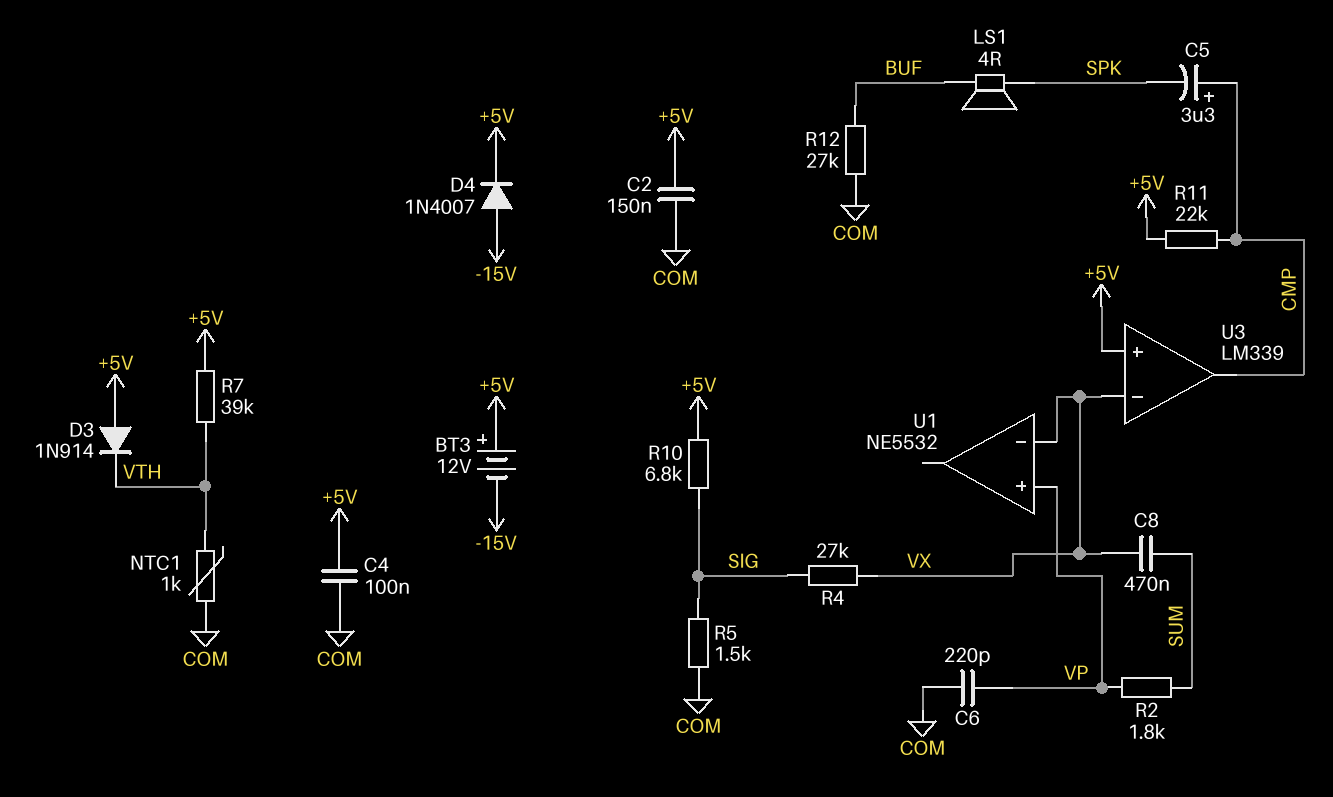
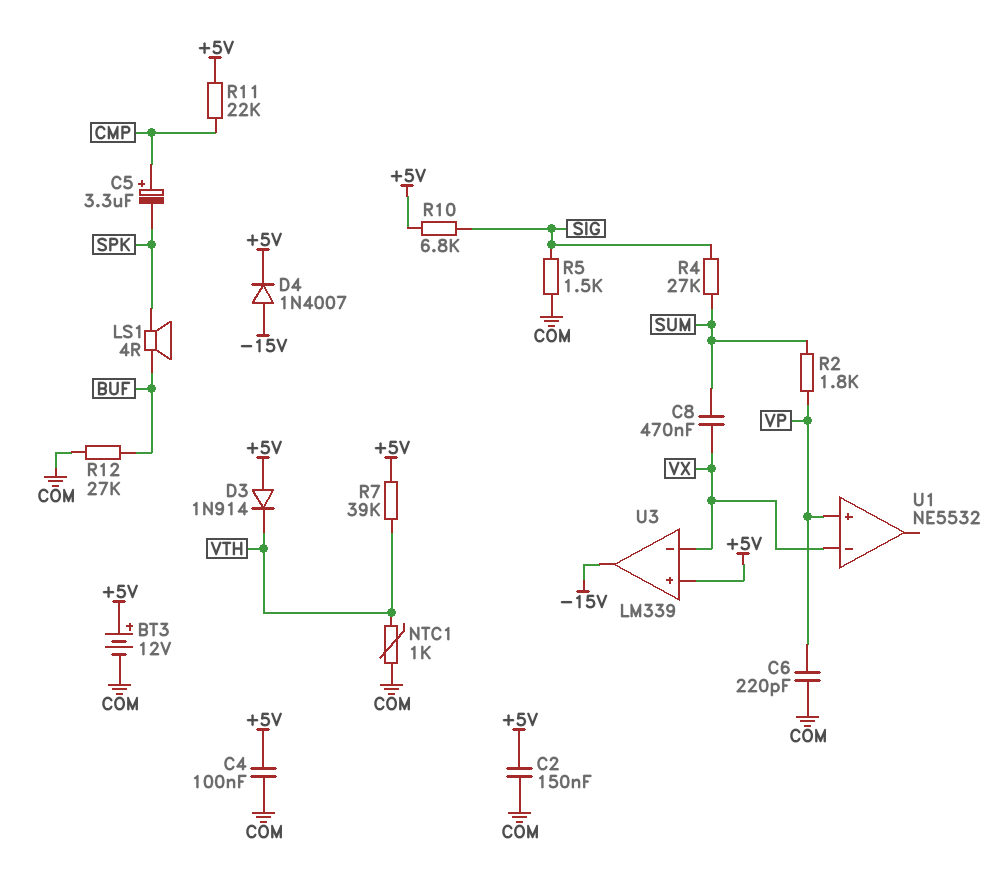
BT3: 12V (plus +5V, minus -15V) -> 12V (plus +5V, minus COM)
R4: 27k (SIG, VX) -> 27k (SIG, SUM)
U3 pin out: CMP -> -15V

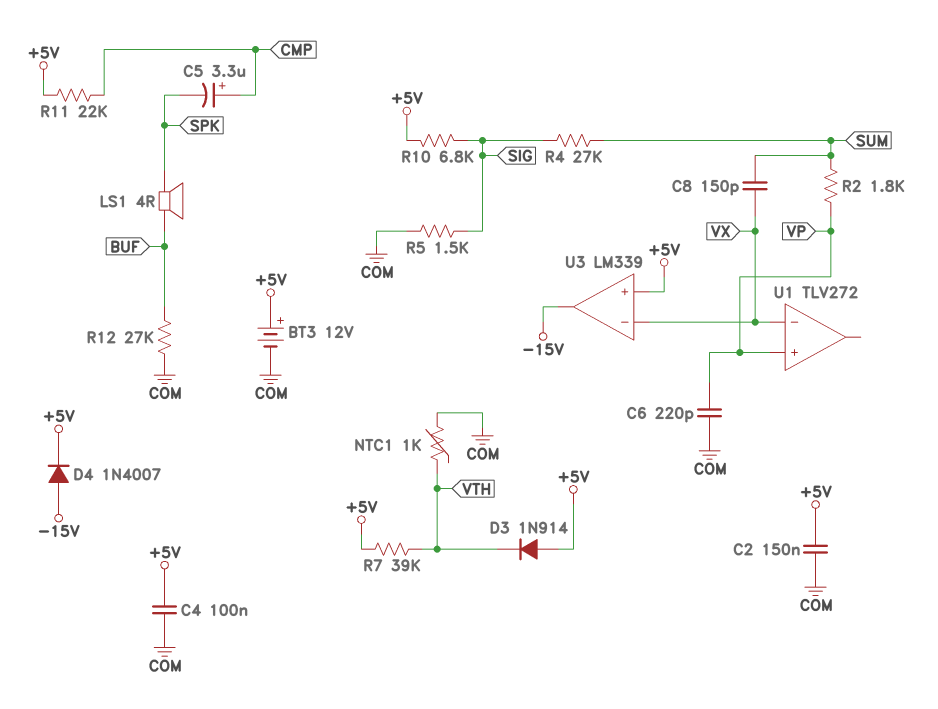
C8: 470nF (SUM, VX) -> 150pF (SUM, VX)
U1: NE5532 -> TLV272

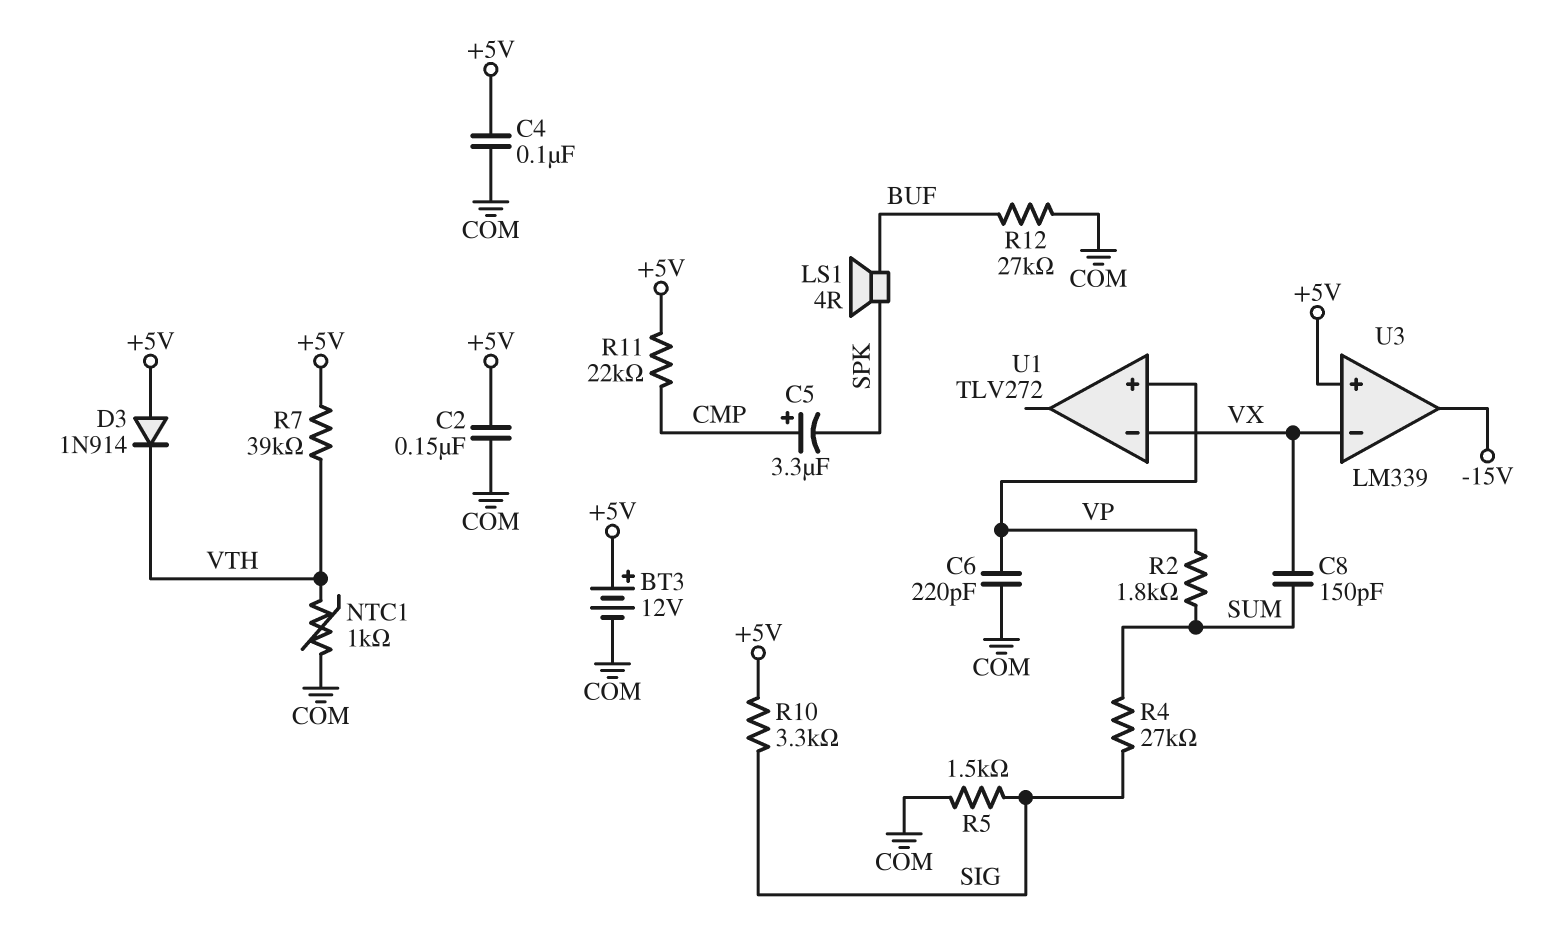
D4: diode 1N4007 (A -15V, K +5V) -> none
R10: 6.8k (+5V, SIG) -> 3.3k (+5V, SIG)

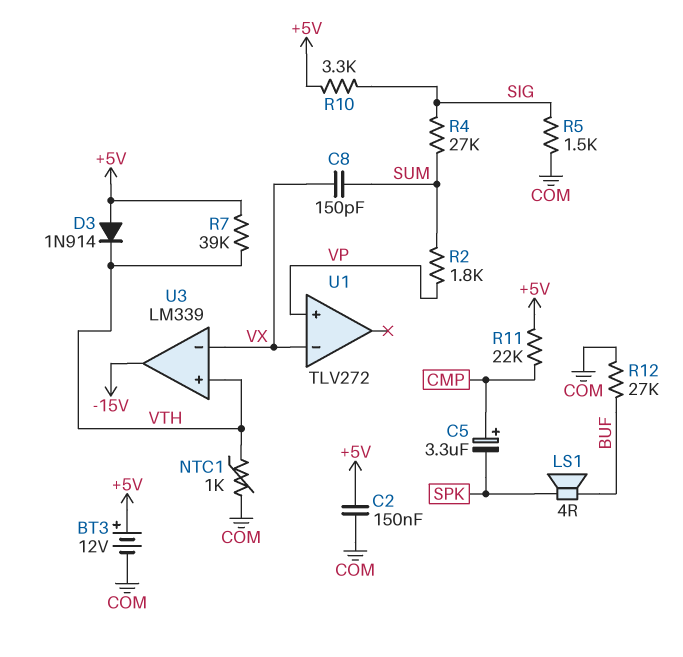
C4: 100nF (+5V, COM) -> none
C6: 220pF (COM, VP) -> none
U3 pin in+: +5V -> VTH

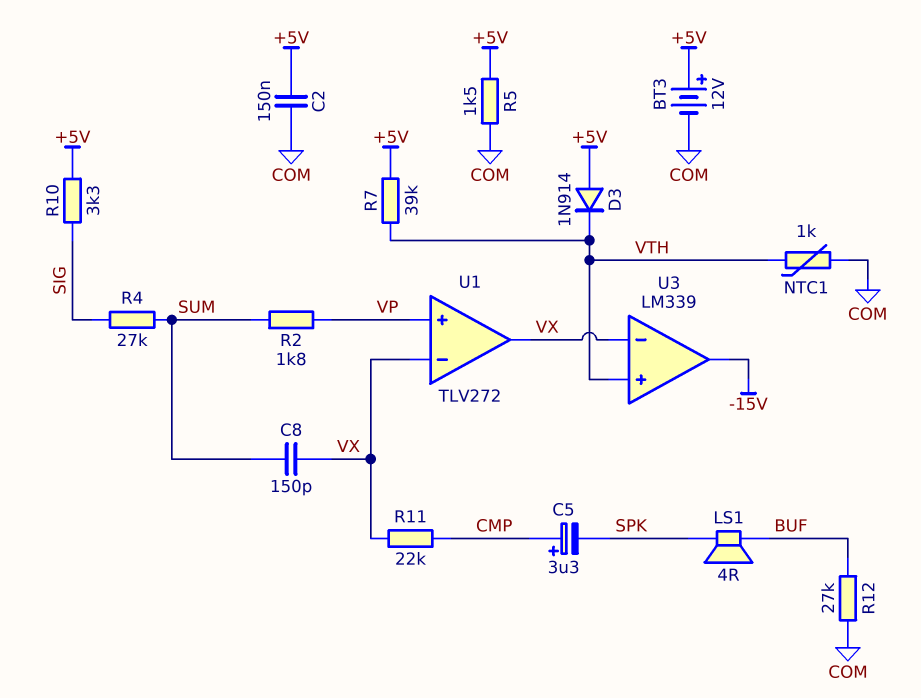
R5: 1.5k (COM, SIG) -> 1.5k (+5V, COM)
R11: 22k (+5V, CMP) -> 22k (CMP, VX)
U1 pin out: none -> VX

